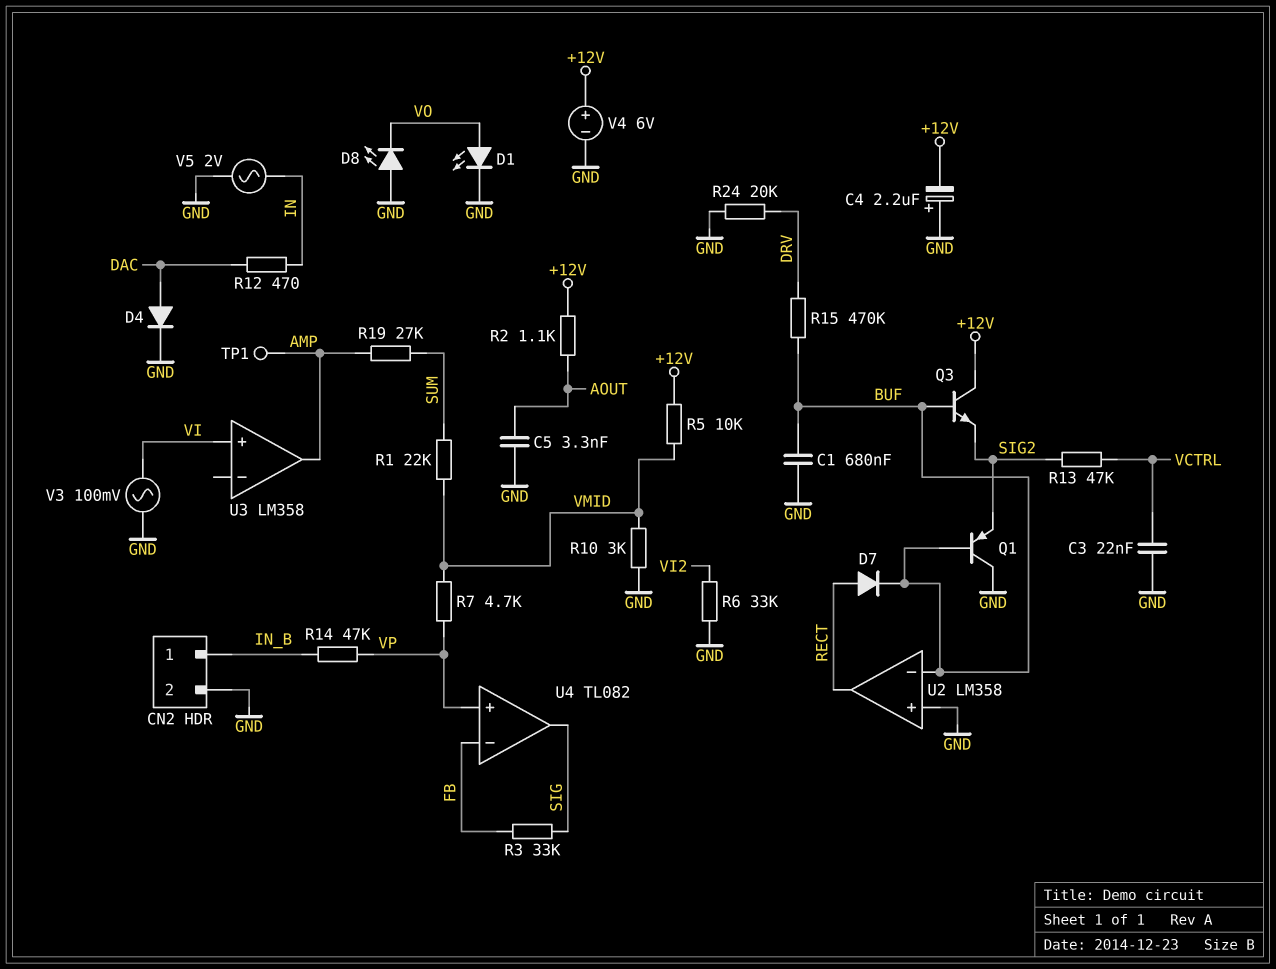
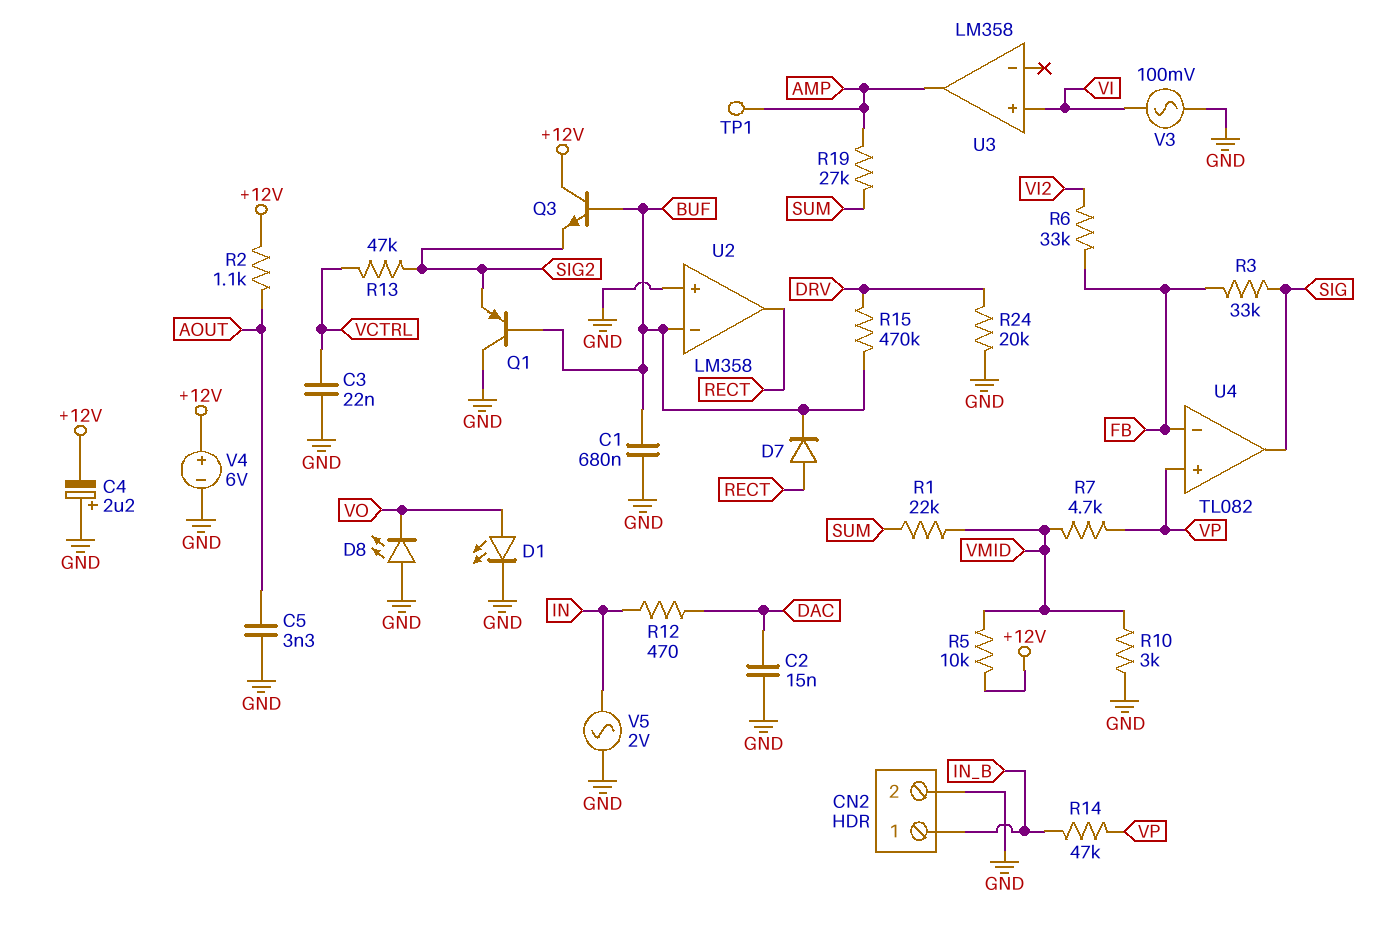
C2: none -> 15nF (DAC, GND)
D4: diode (A DAC, K GND) -> none
R6: 33k (GND, VI2) -> 33k (FB, VI2)

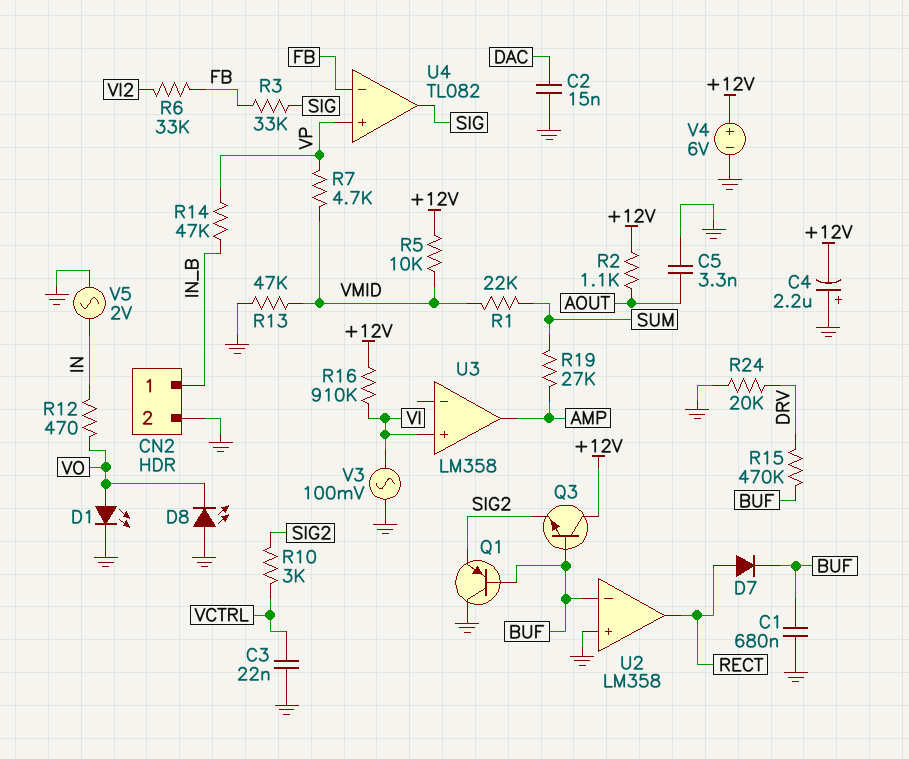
R10: 3k (GND, VMID) -> 3k (SIG2, VCTRL)
R12: 470 (DAC, IN) -> 470 (IN, VO)
R13: 47k (SIG2, VCTRL) -> 47k (GND, VMID)
R16: none -> 910k (+12V, VI)
TP1: test point (AMP) -> none

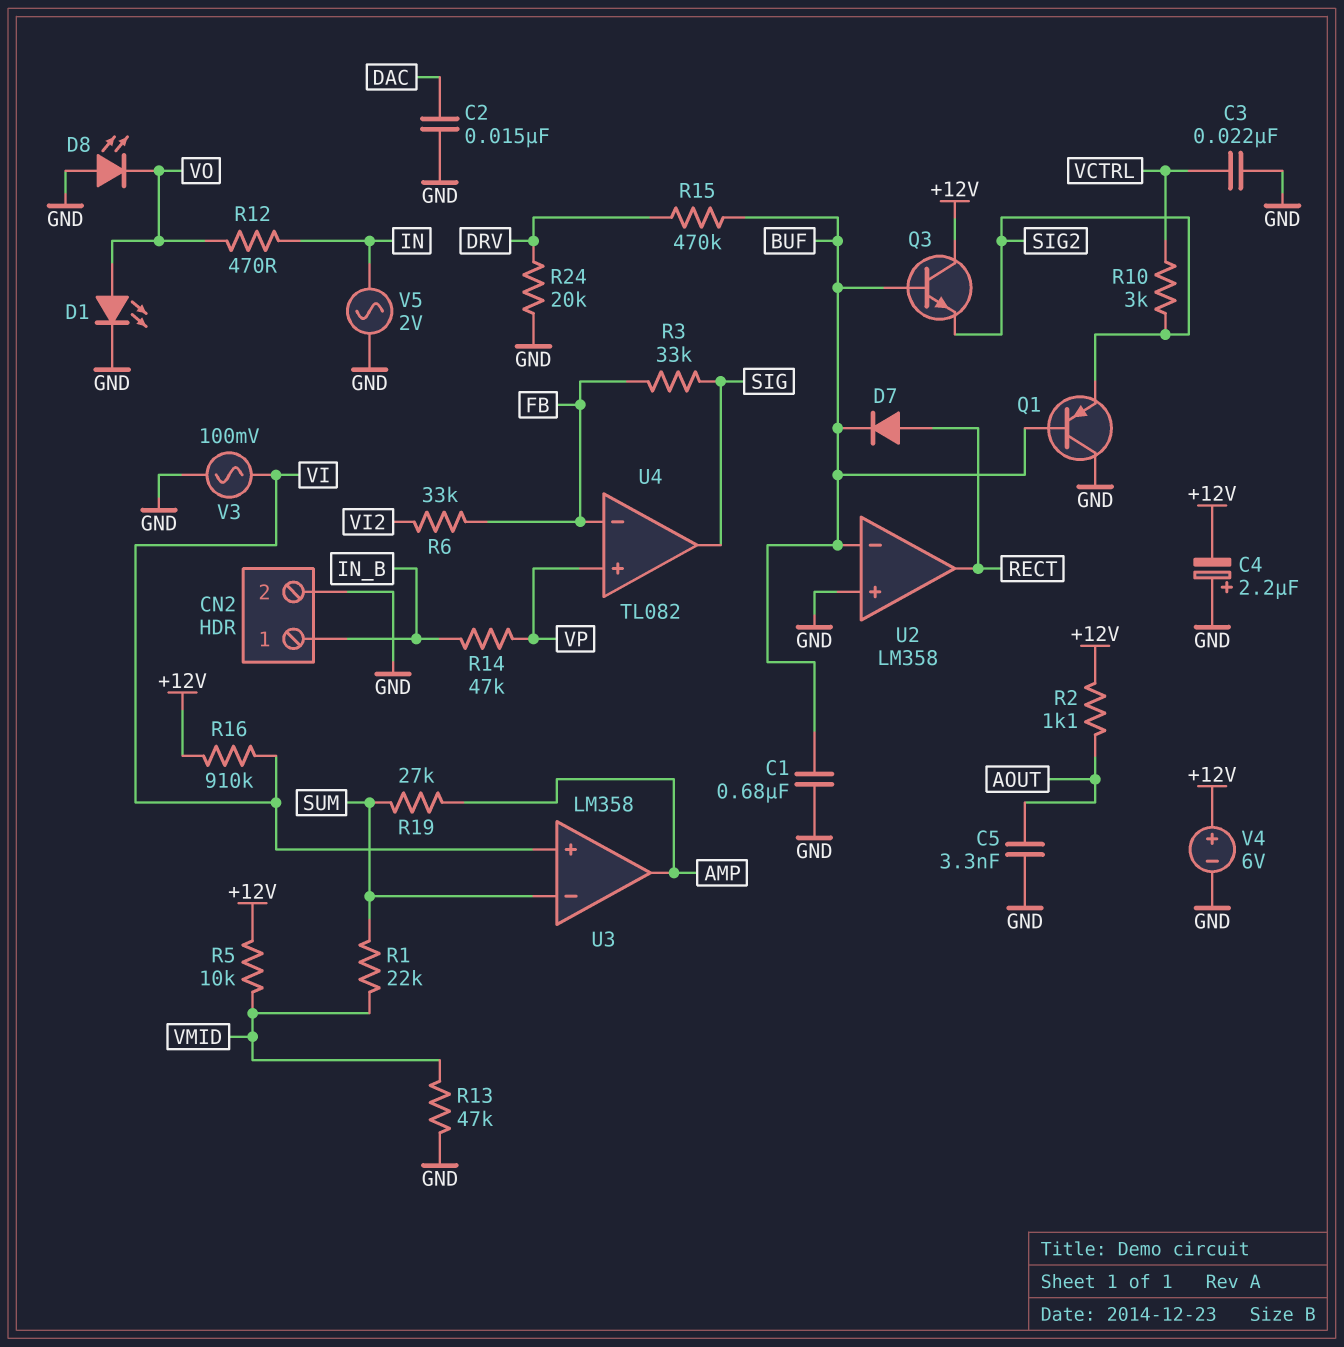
R7: 4.7k (VMID, VP) -> none
U3 pin in-: none -> SUM

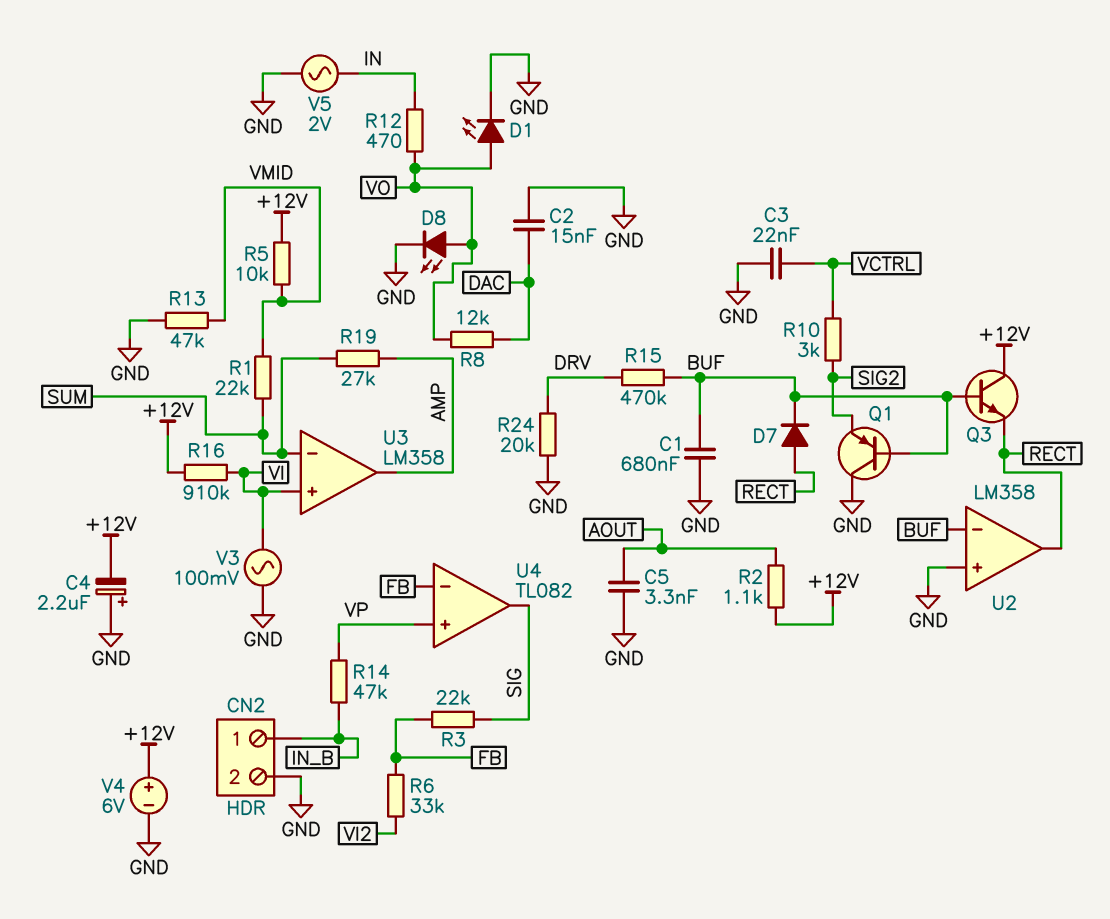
D8: LED (A GND, K VO) -> LED (A VO, K GND)
Q3: NPN (B BUF, C +12V, E SIG2) -> NPN (B BUF, C +12V, E RECT)
R3: 33k (FB, SIG) -> 22k (FB, SIG)
R8: none -> 12k (DAC, VO)

